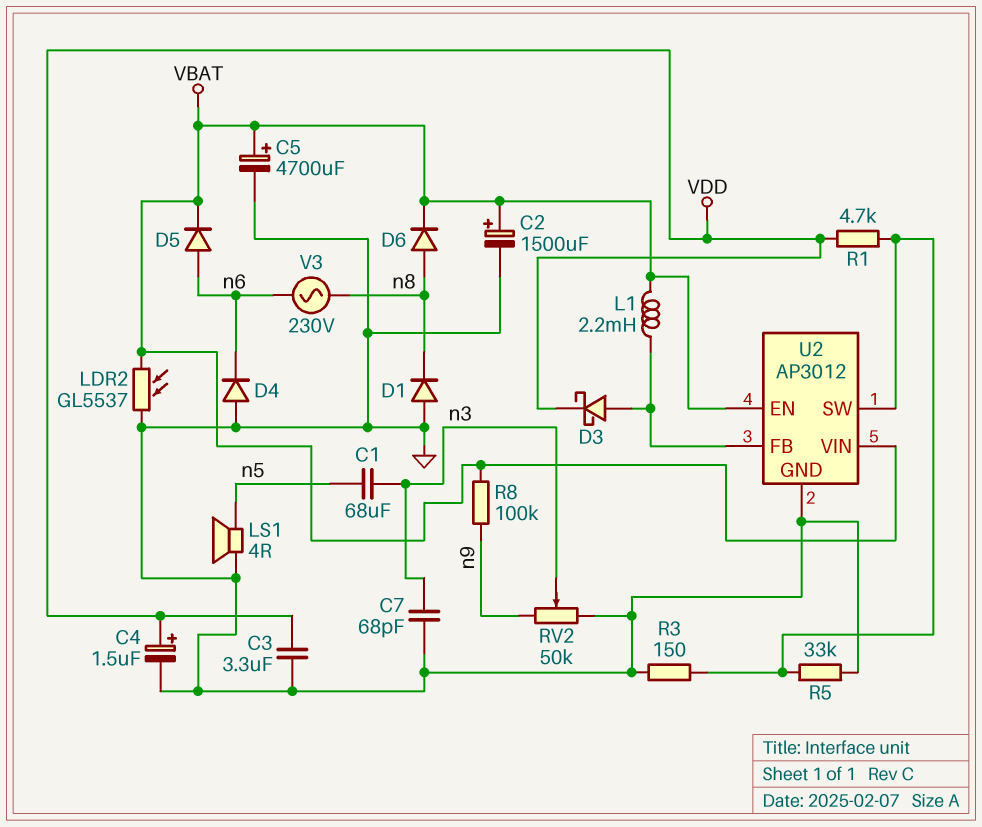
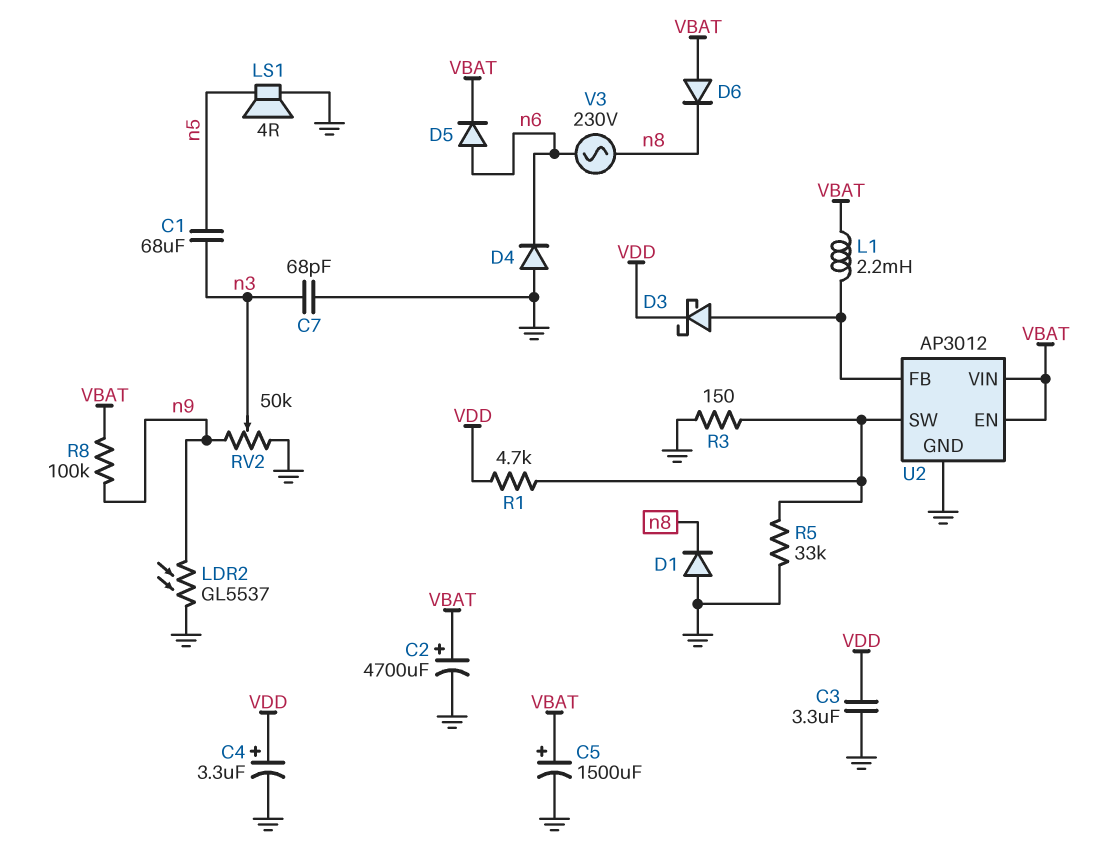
C2: 1500uF (plus VBAT, minus GND) -> 4700uF (plus VBAT, minus GND)
C4: 1.5uF (plus VDD, minus GND) -> 3.3uF (plus VDD, minus GND)
C5: 4700uF (plus VBAT, minus GND) -> 1500uF (plus VBAT, minus GND)
D6: diode (A n8, K VBAT) -> diode (A VBAT, K n8)
LDR2: GL5537 (GND, VBAT) -> GL5537 (GND, n9)

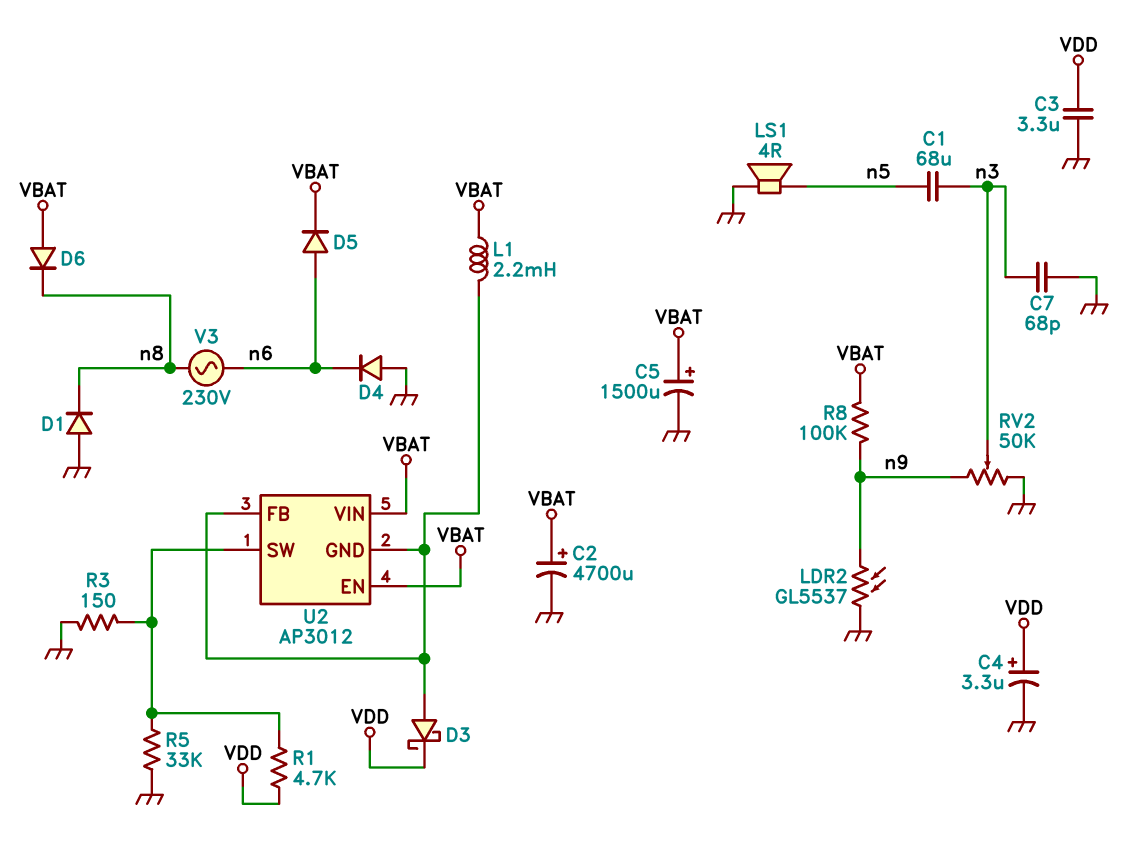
U2 pin GND: GND -> U2/FB

